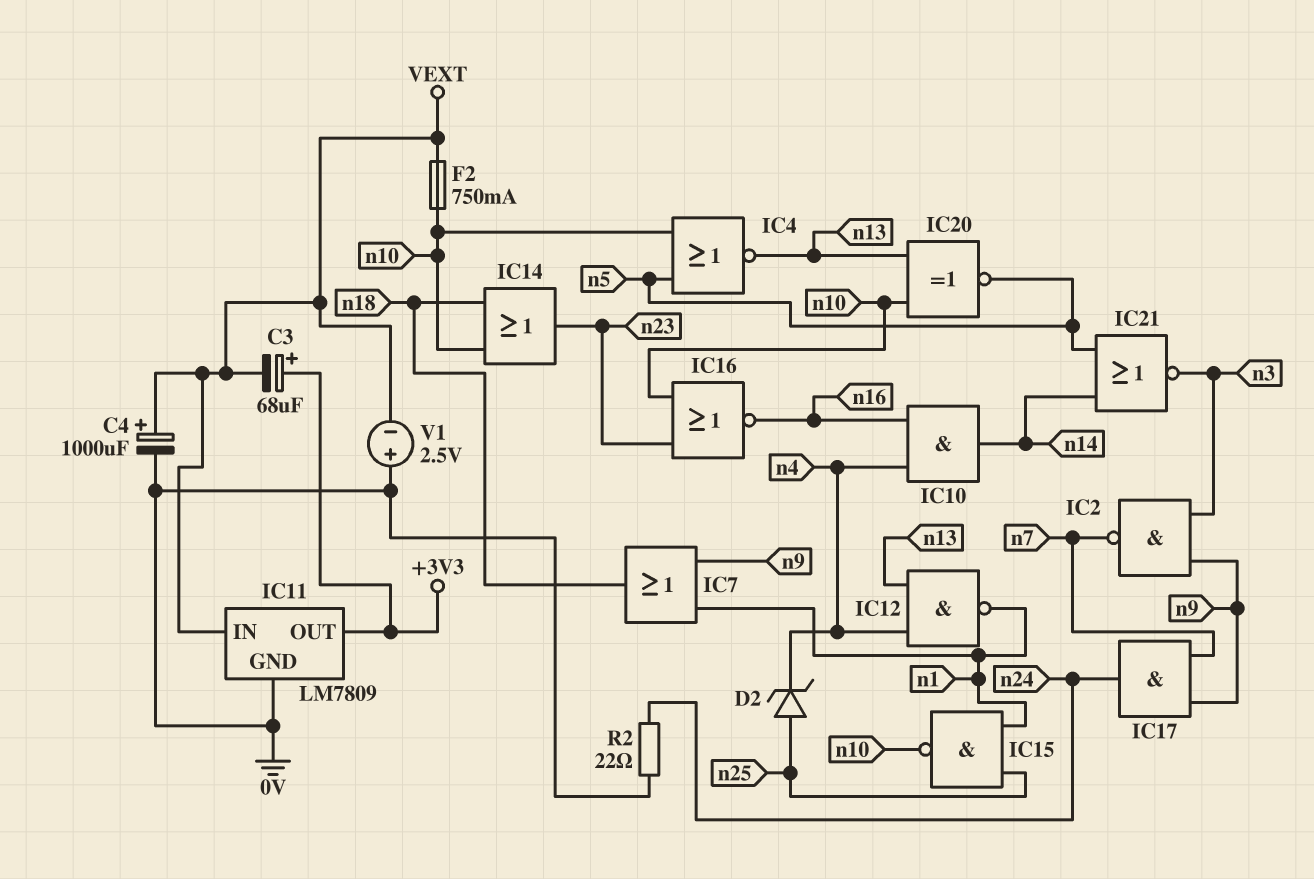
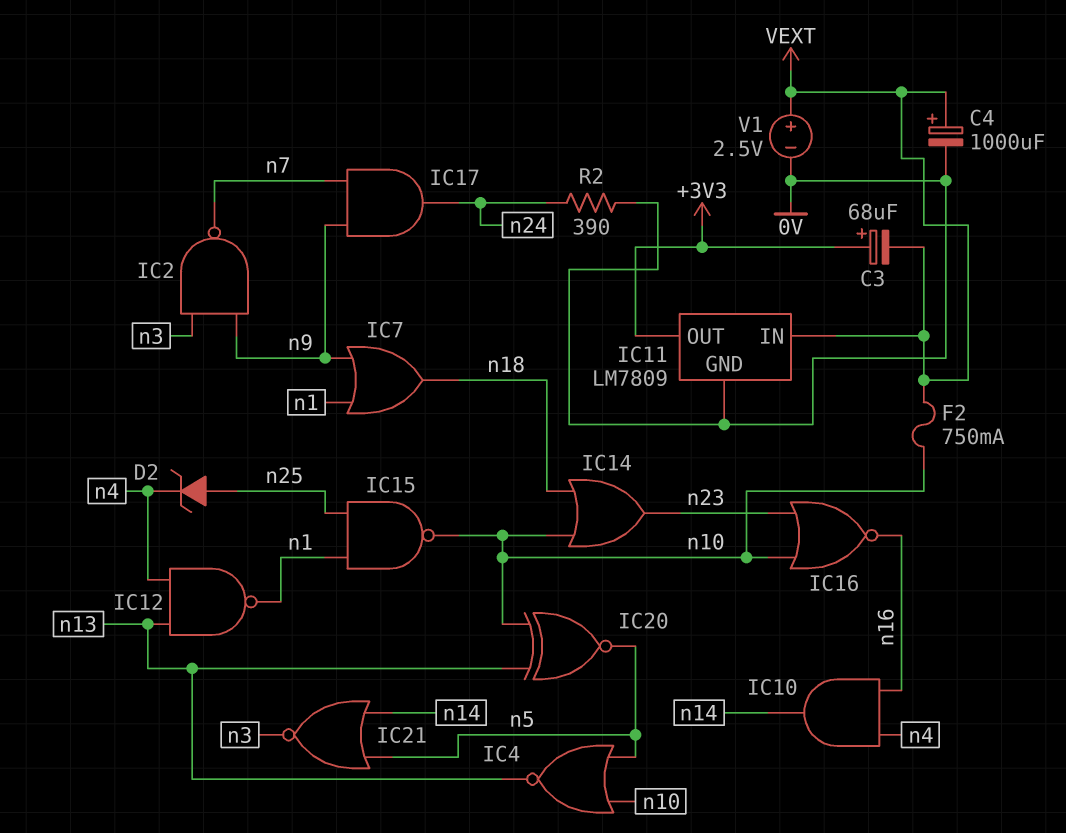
R2: 22 (0V, n24) -> 390 (0V, n24)
V1: 2.5V (plus 0V, minus VEXT) -> 2.5V (plus VEXT, minus 0V)

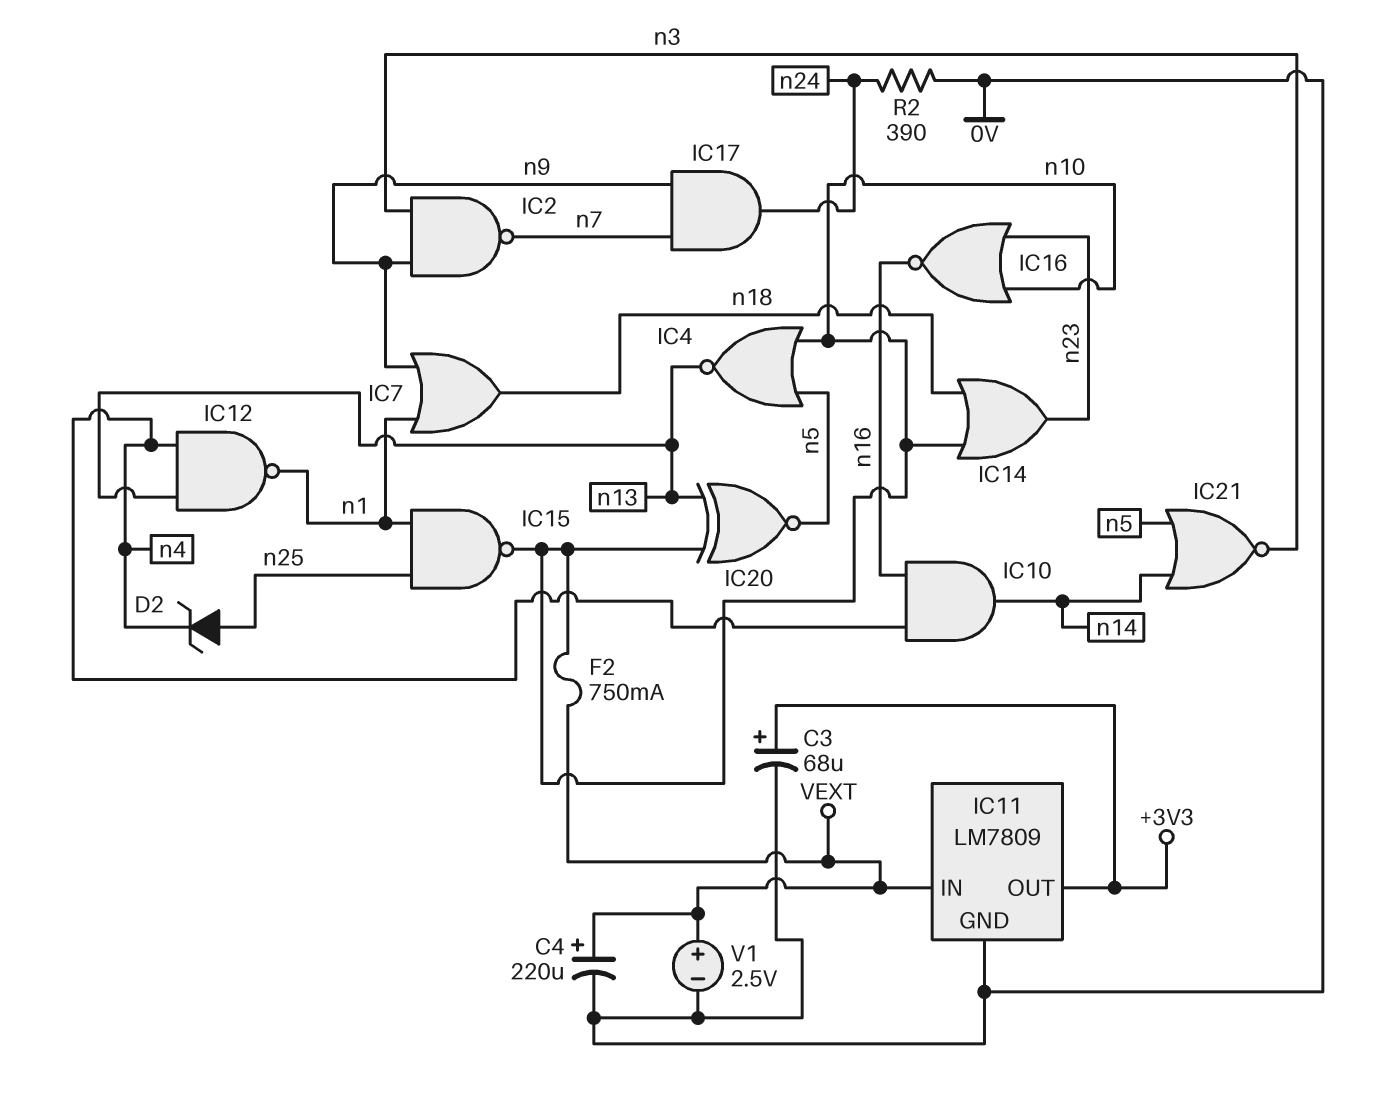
C3: 68uF (plus +3V3, minus VEXT) -> 68uF (plus +3V3, minus 0V)
C4: 1000uF (plus VEXT, minus 0V) -> 220uF (plus VEXT, minus 0V)

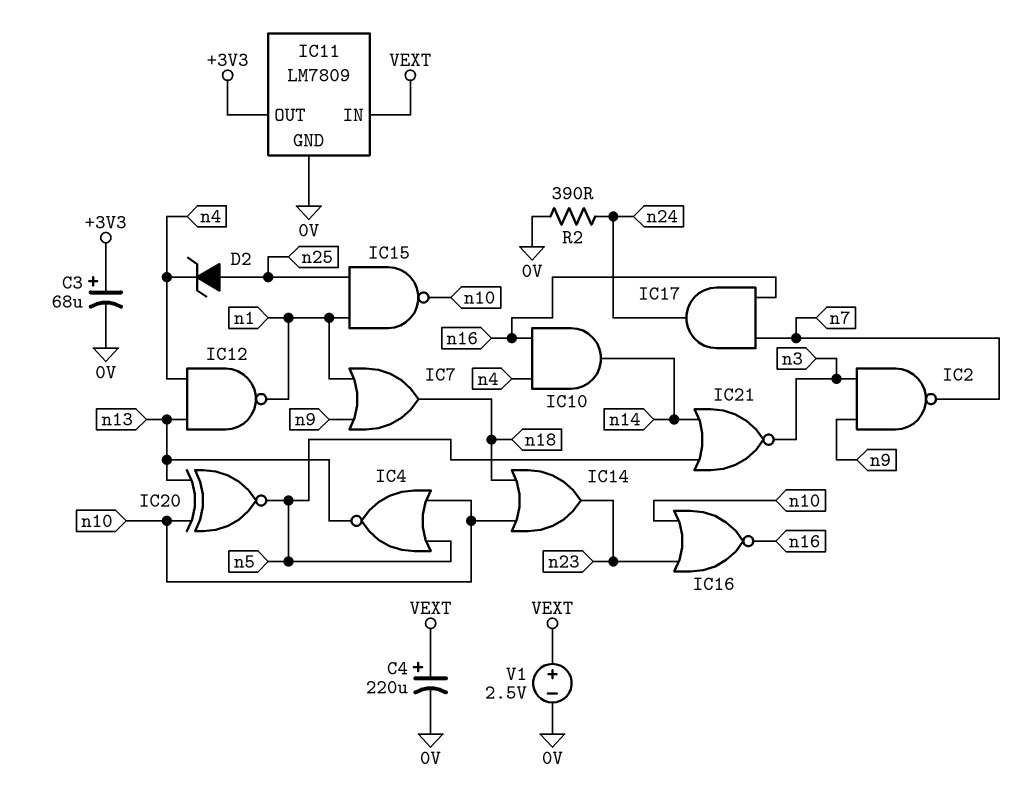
F2: 750mA (VEXT, n10) -> none
IC17: AND (in n7, in n9, out n24) -> AND (in n7, in n16, out n24)

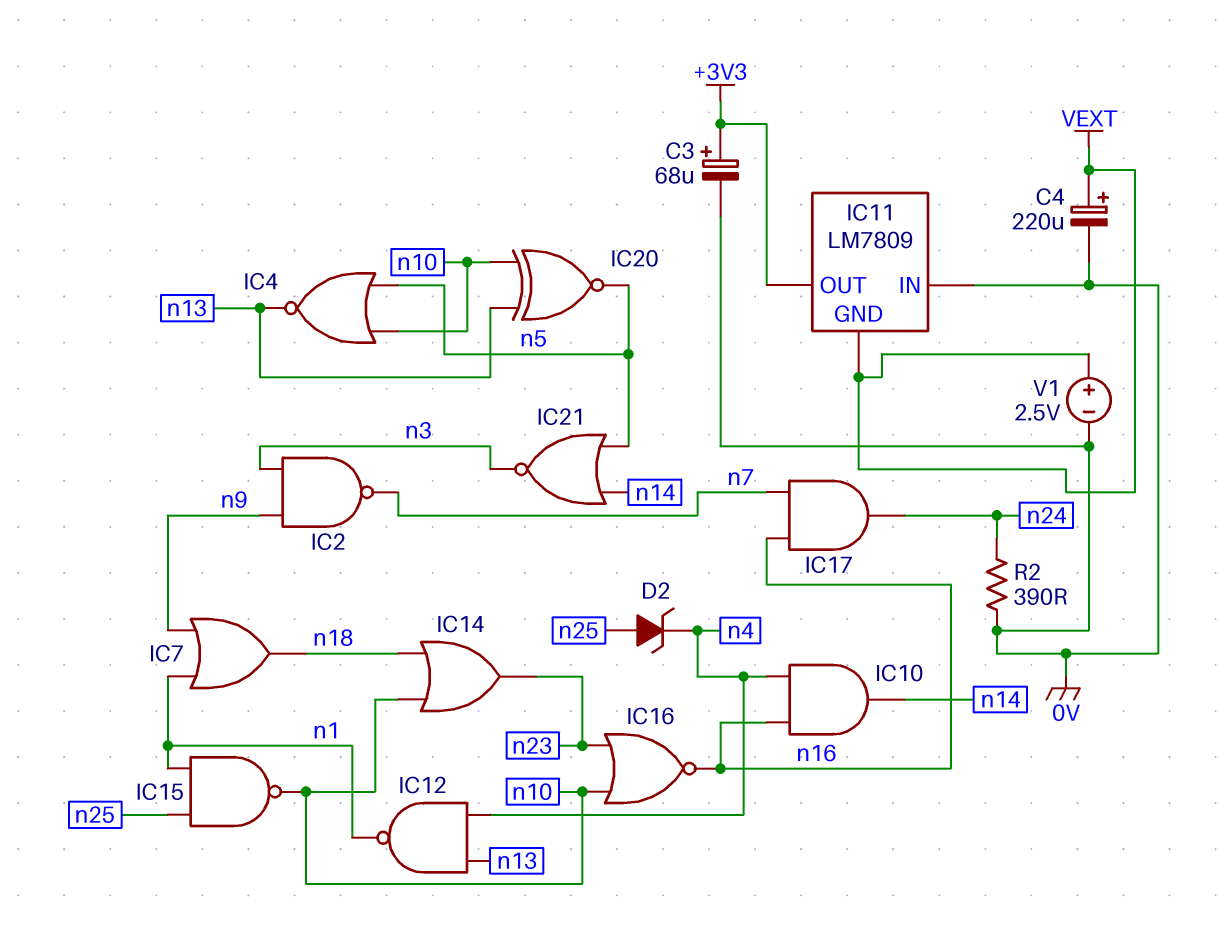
IC11 pin GND: 0V -> VEXT
IC11 pin IN: VEXT -> 0V

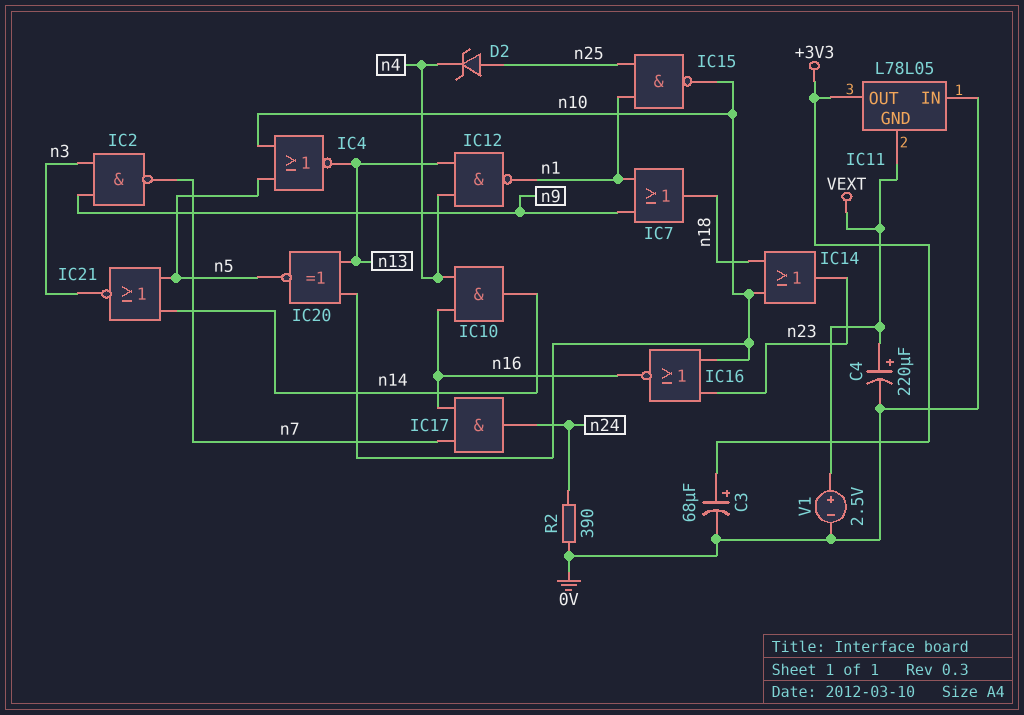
IC11: LM7809 -> L78L05

